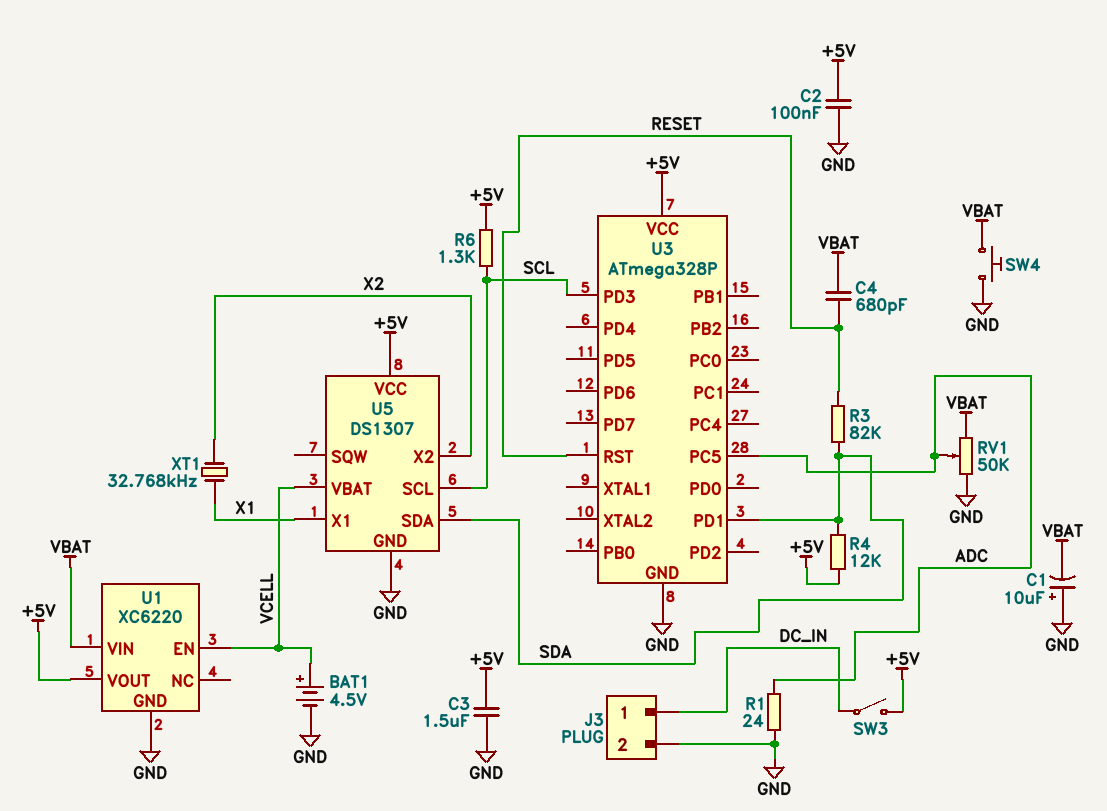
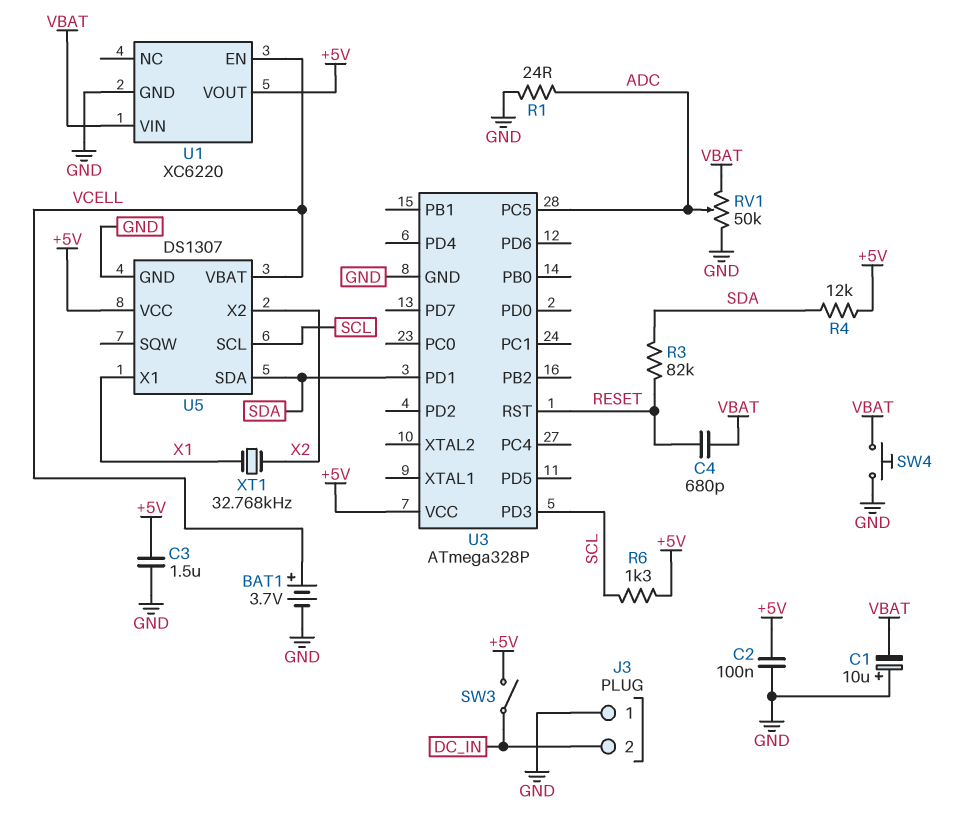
BAT1: 4.5V (plus VCELL, minus GND) -> 3.7V (plus VCELL, minus GND)
J3 pin 1: DC_IN -> GND
J3 pin 2: GND -> DC_IN

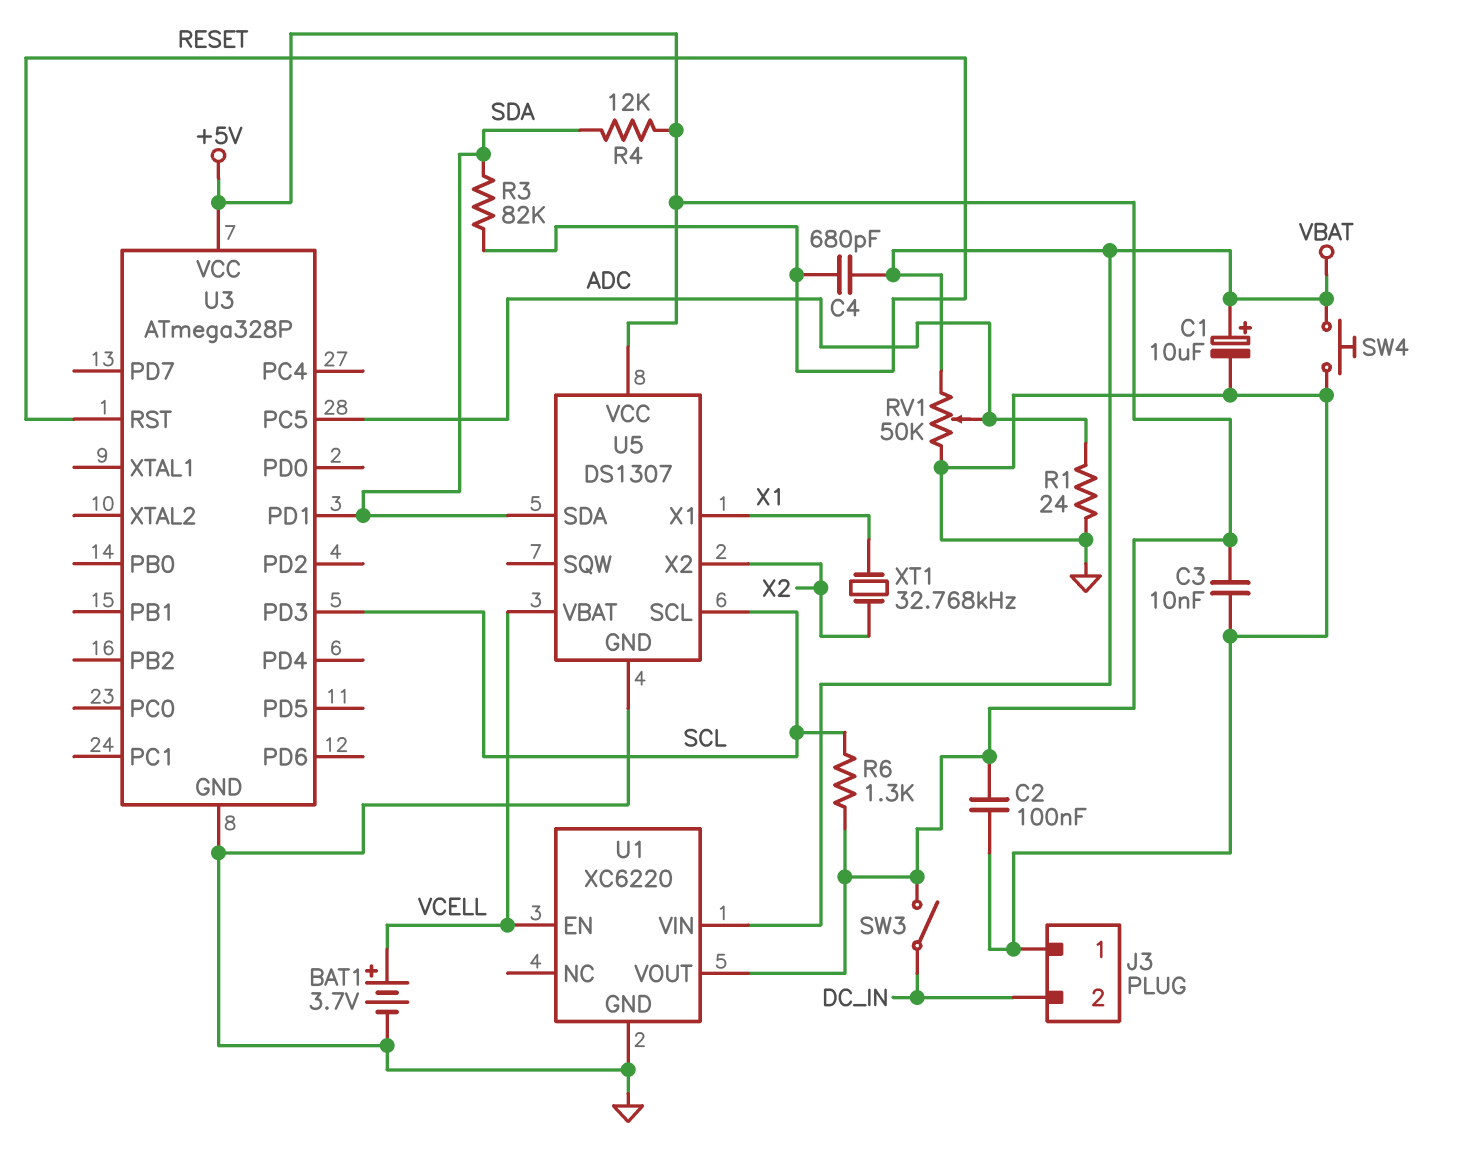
C1: 10uF (plus GND, minus VBAT) -> 10uF (plus VBAT, minus GND)
C3: 1.5uF (+5V, GND) -> 10nF (+5V, GND)

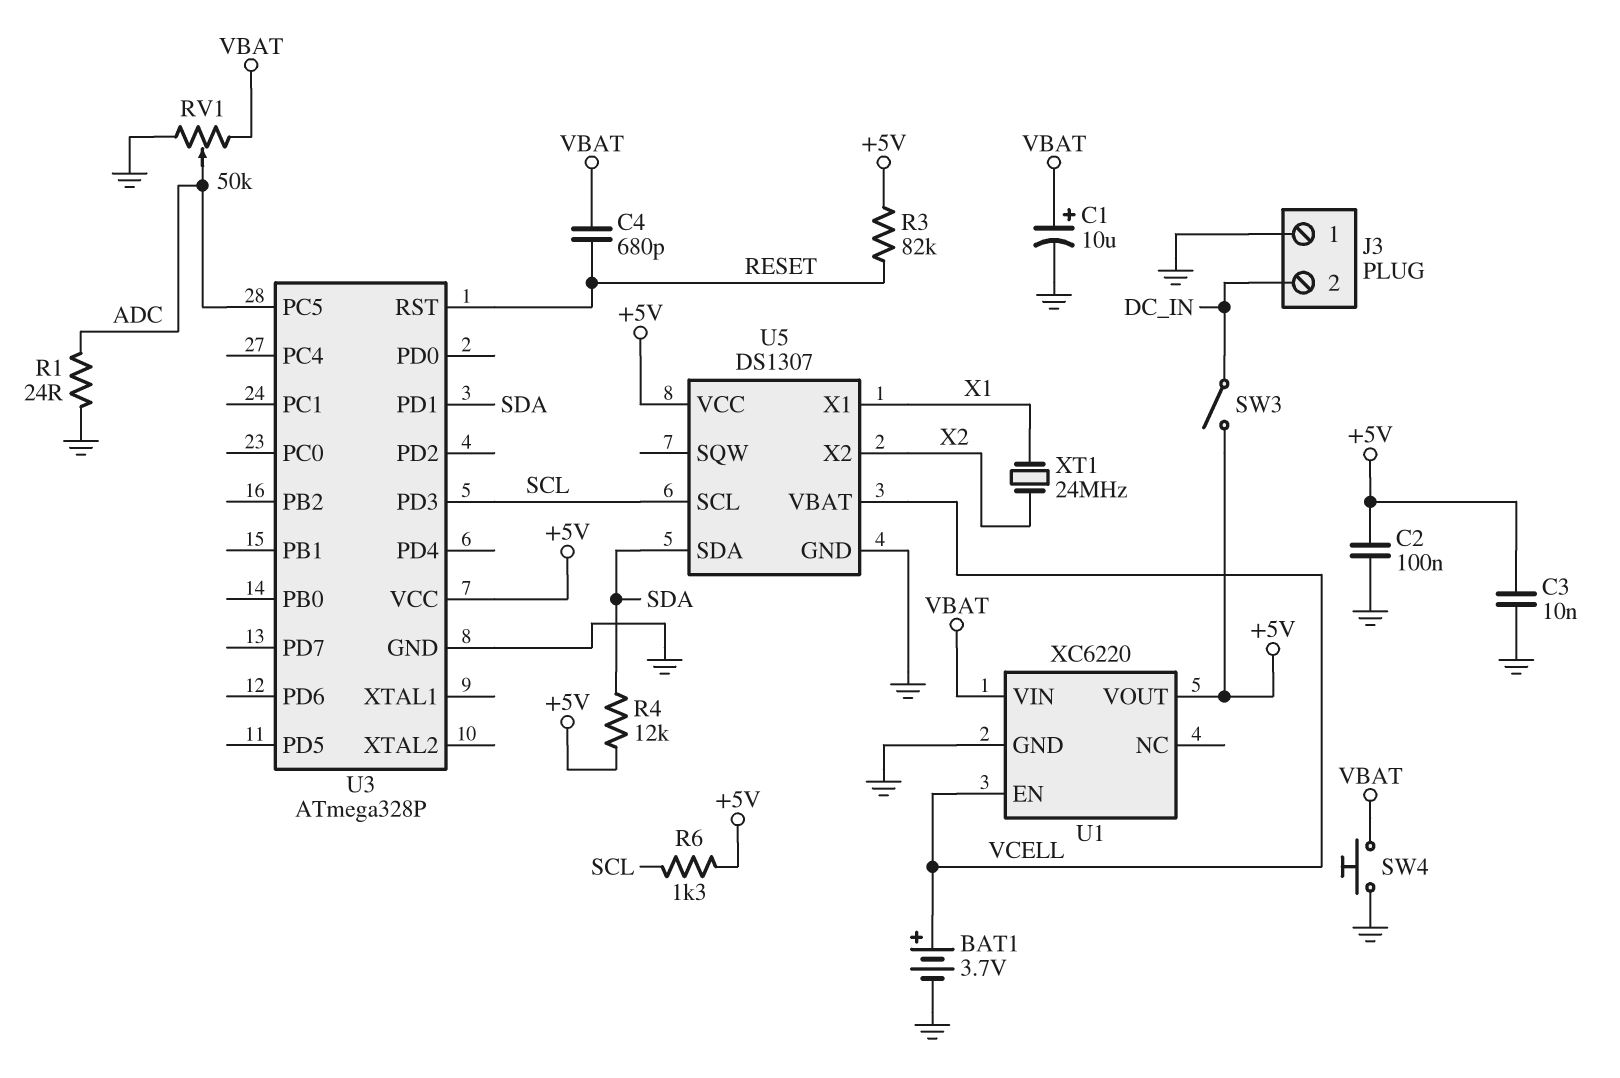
R3: 82k (RESET, SDA) -> 82k (+5V, RESET)
XT1: 32.768kHz (X1, X2) -> 24MHz (X1, X2)

